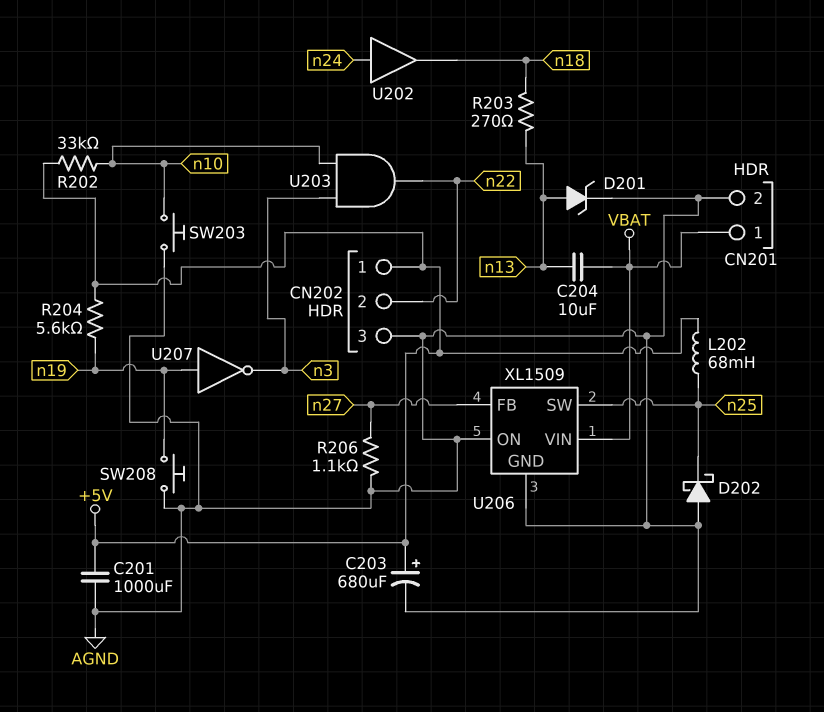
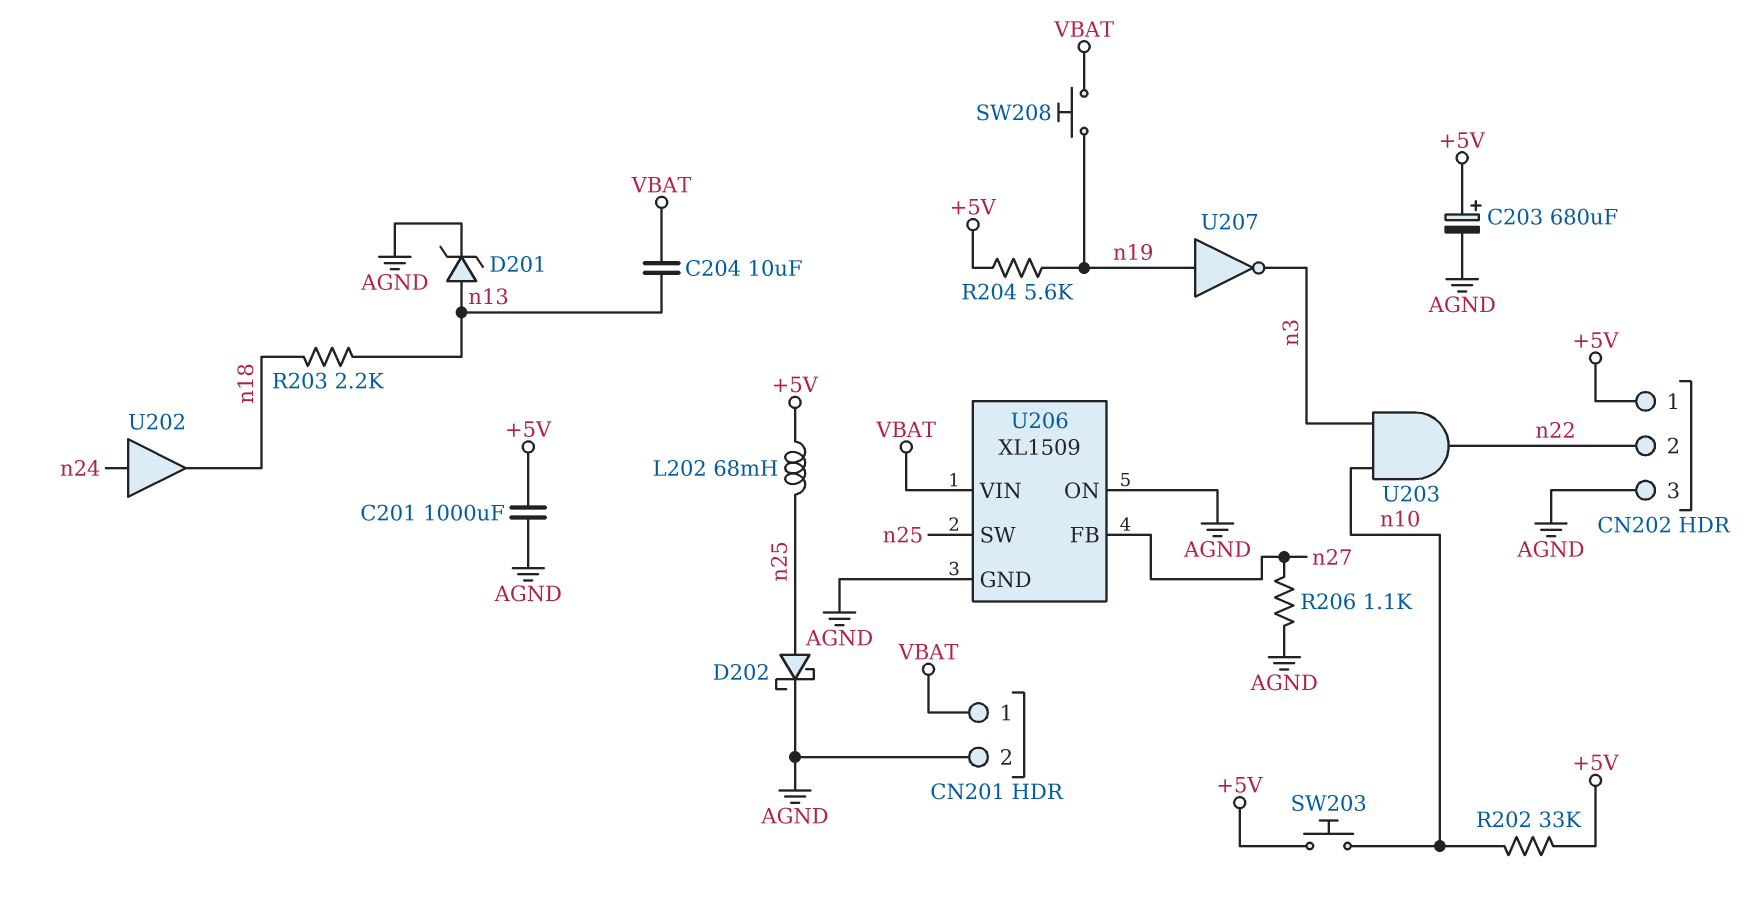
D202: schottky (A AGND, K n25) -> schottky (A n25, K AGND)
R203: 270 (n13, n18) -> 2.2k (n13, n18)
SW203: button (AGND, n10) -> button (+5V, n10)
SW208: button (AGND, n19) -> button (VBAT, n19)

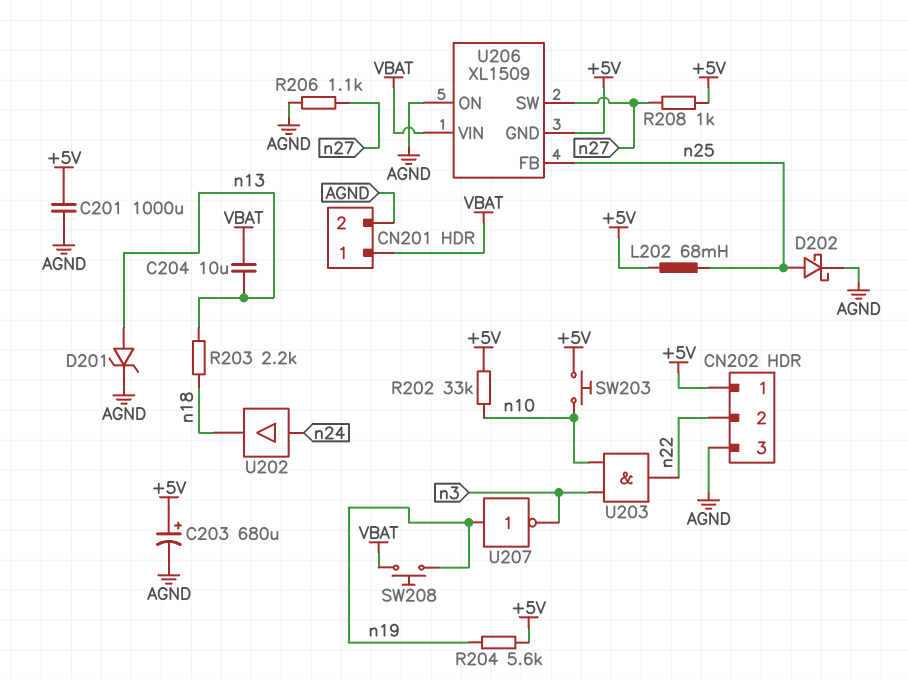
R208: none -> 1k (+5V, n27)
U206 pin FB: n27 -> n25
U206 pin GND: AGND -> +5V
U206 pin SW: n25 -> n27

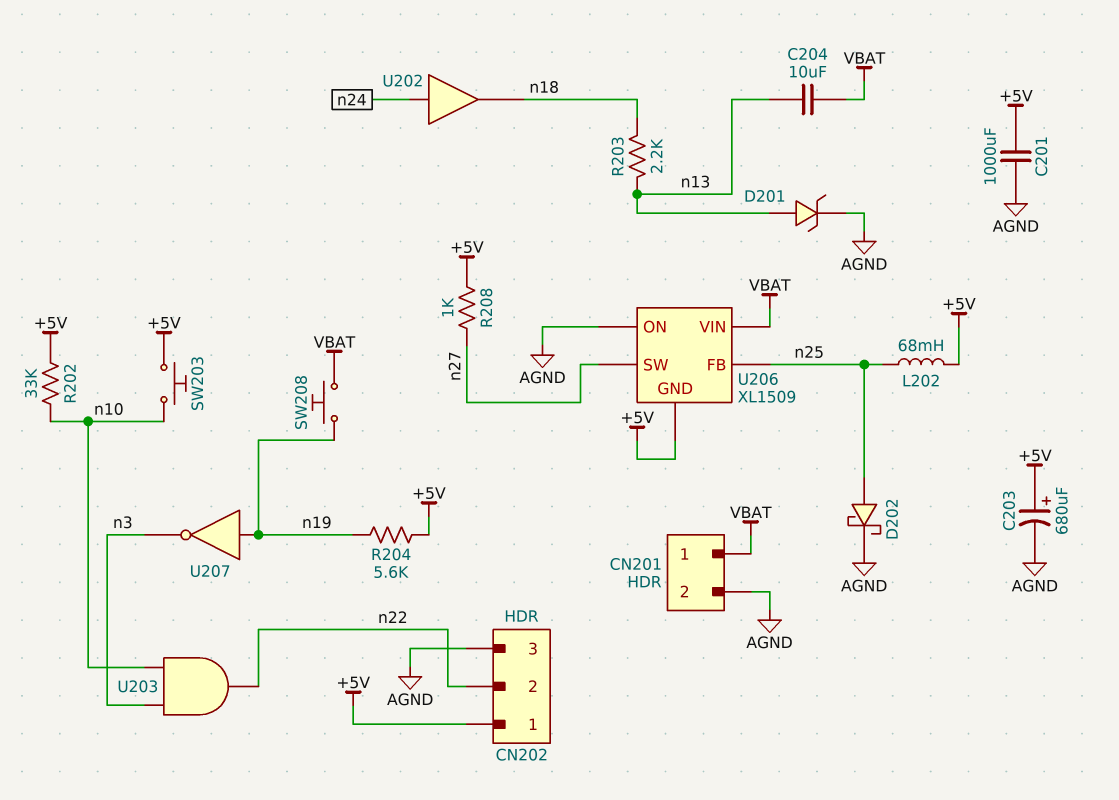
R206: 1.1k (AGND, n27) -> none

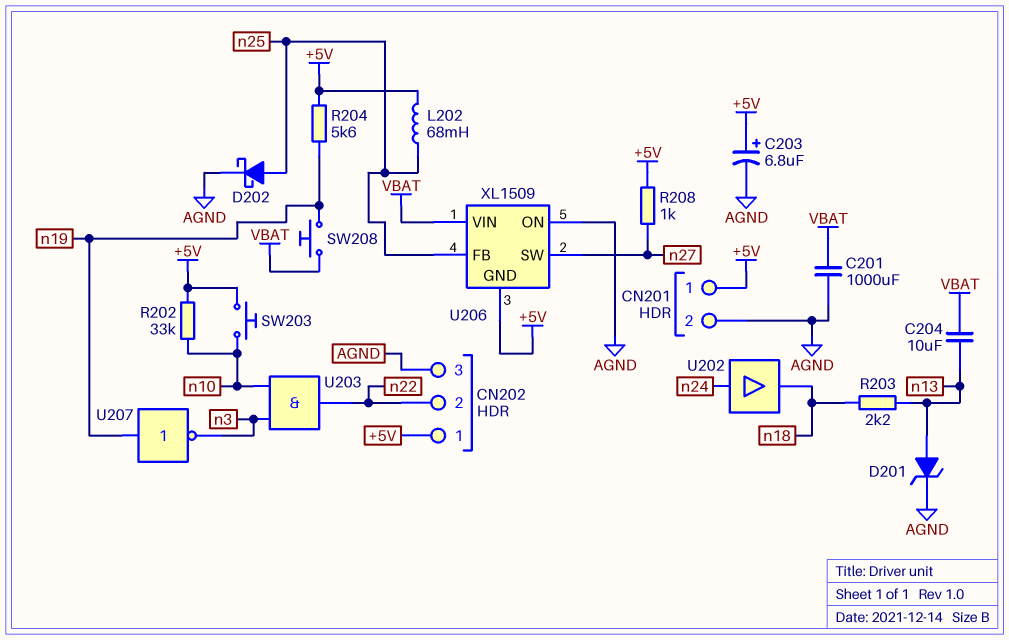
C201: 1000uF (+5V, AGND) -> 1000uF (AGND, VBAT)
C203: 680uF (plus +5V, minus AGND) -> 6.8uF (plus +5V, minus AGND)
CN201 pin 1: VBAT -> +5V

